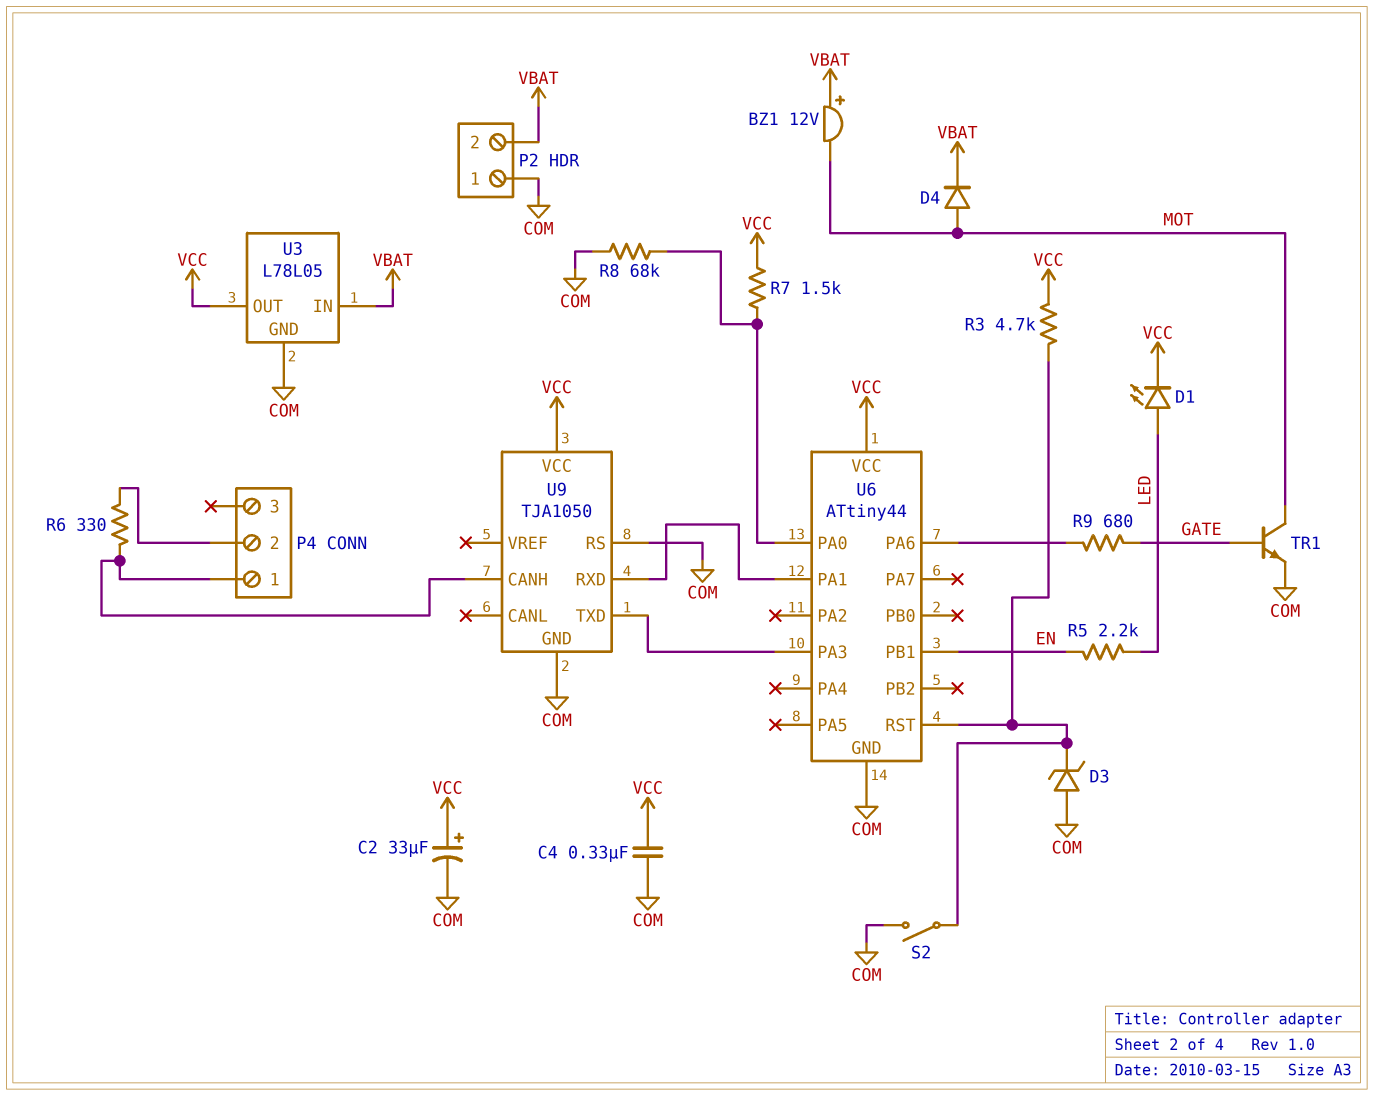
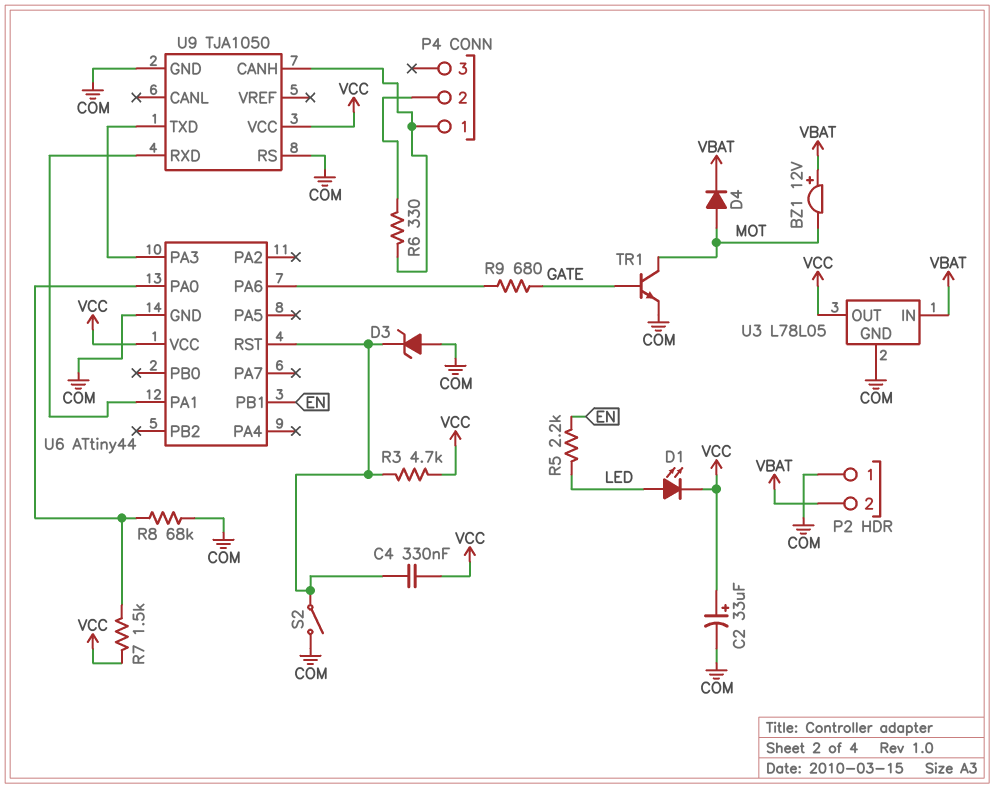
C4: 330nF (COM, VCC) -> 330nF (U6/RST, VCC)

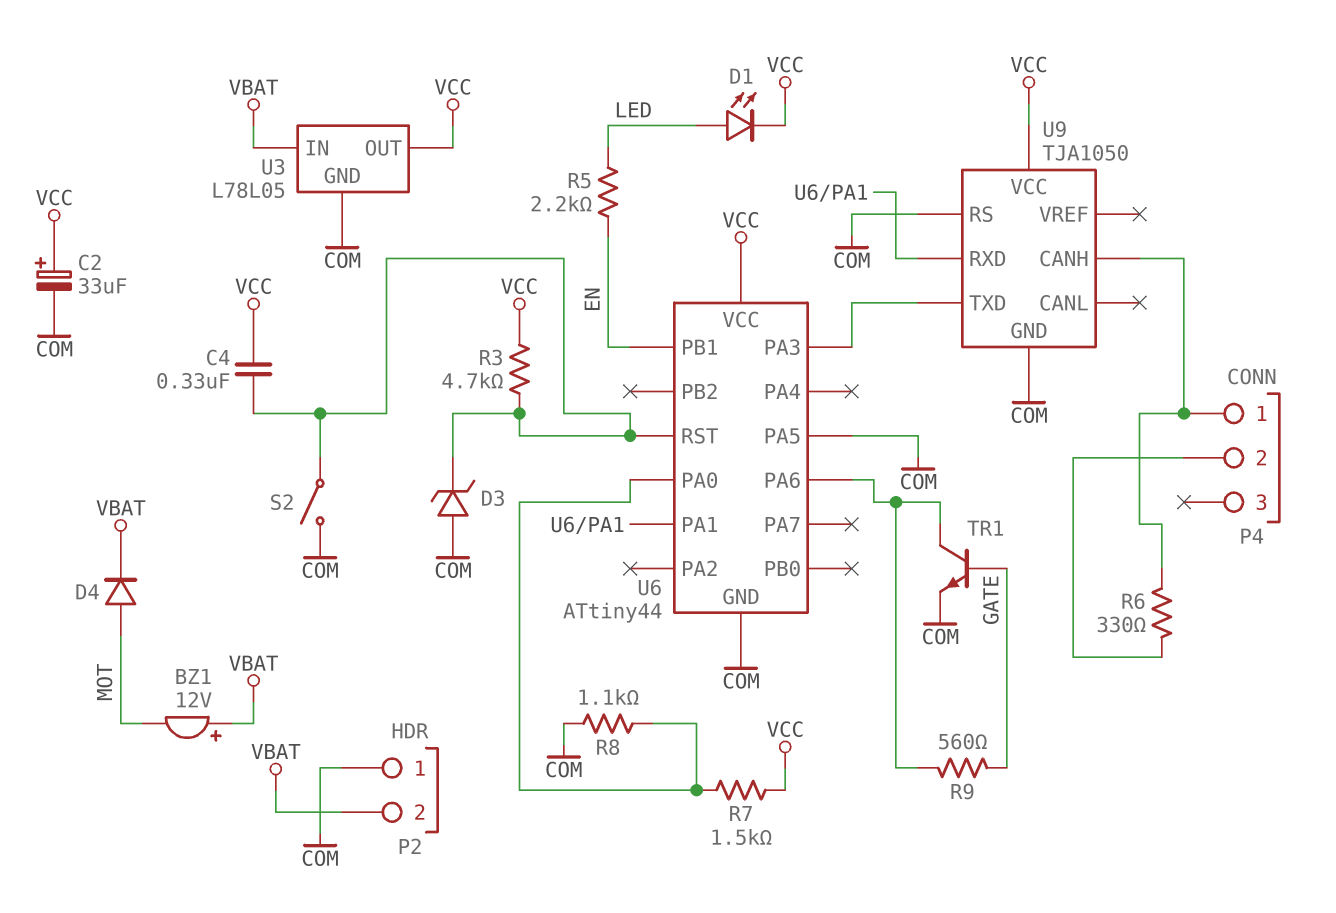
R8: 68k (COM, U6/PA0) -> 1.1k (COM, U6/PA0)
R9: 680 (GATE, U6/PA6) -> 560 (GATE, U6/PA6)
TR1: NPN (B GATE, C MOT, E COM) -> NPN (B GATE, C U6/PA6, E COM)
U6 pin PA5: none -> COM

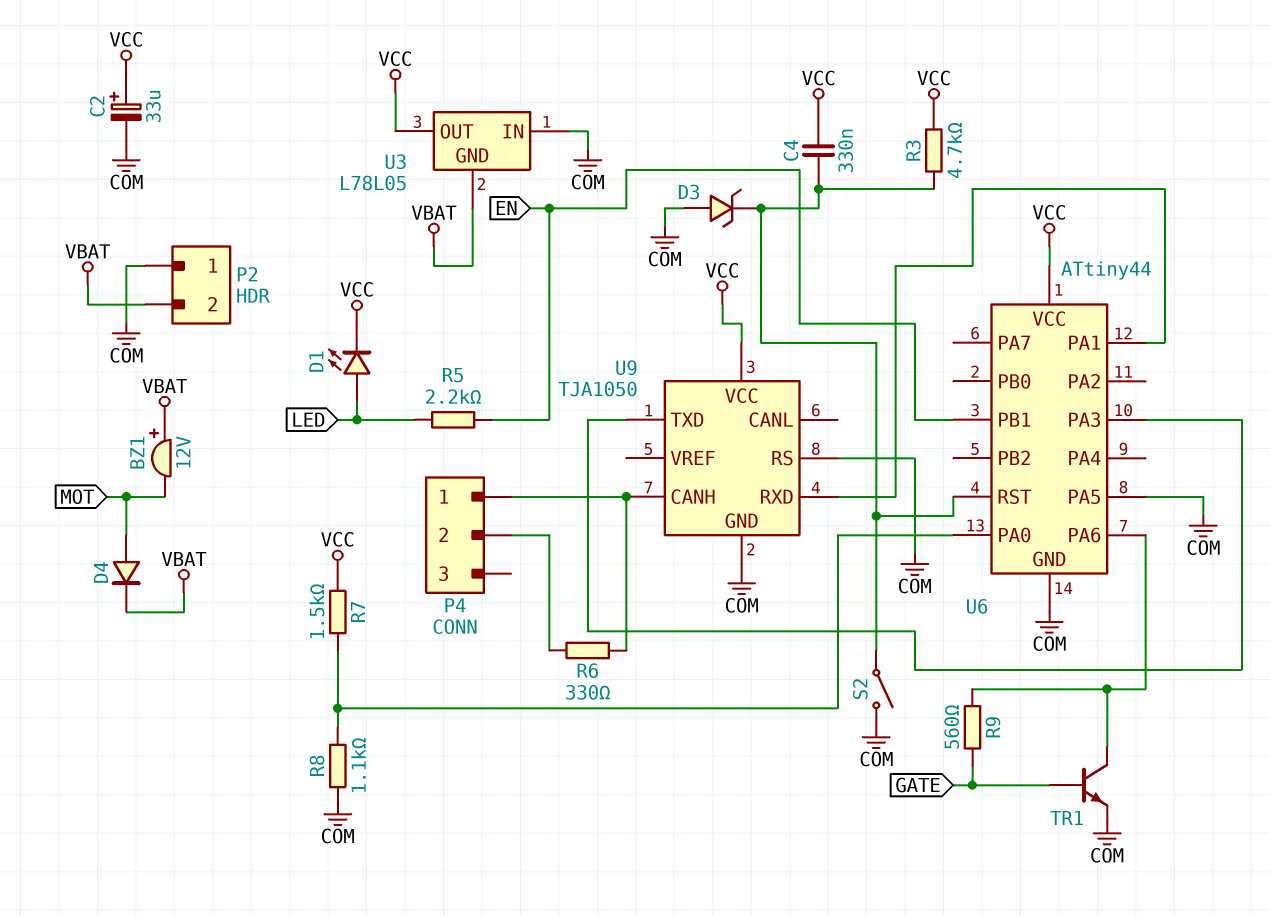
U3 pin GND: COM -> VBAT
U3 pin IN: VBAT -> COM

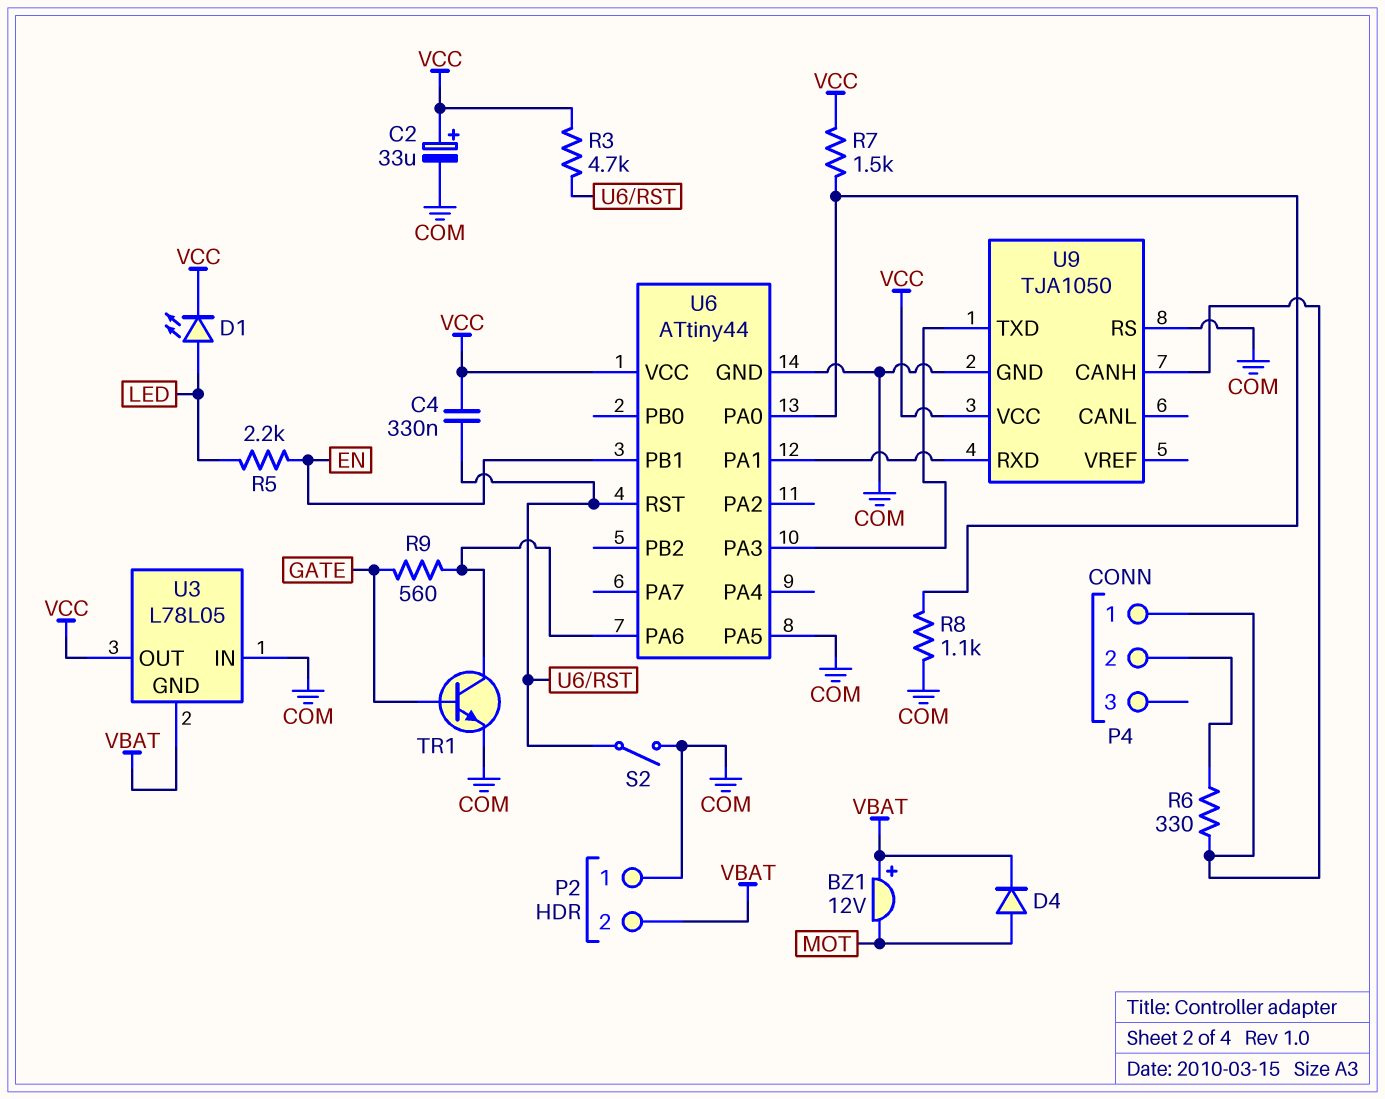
D3: zener (A COM, K U6/RST) -> none

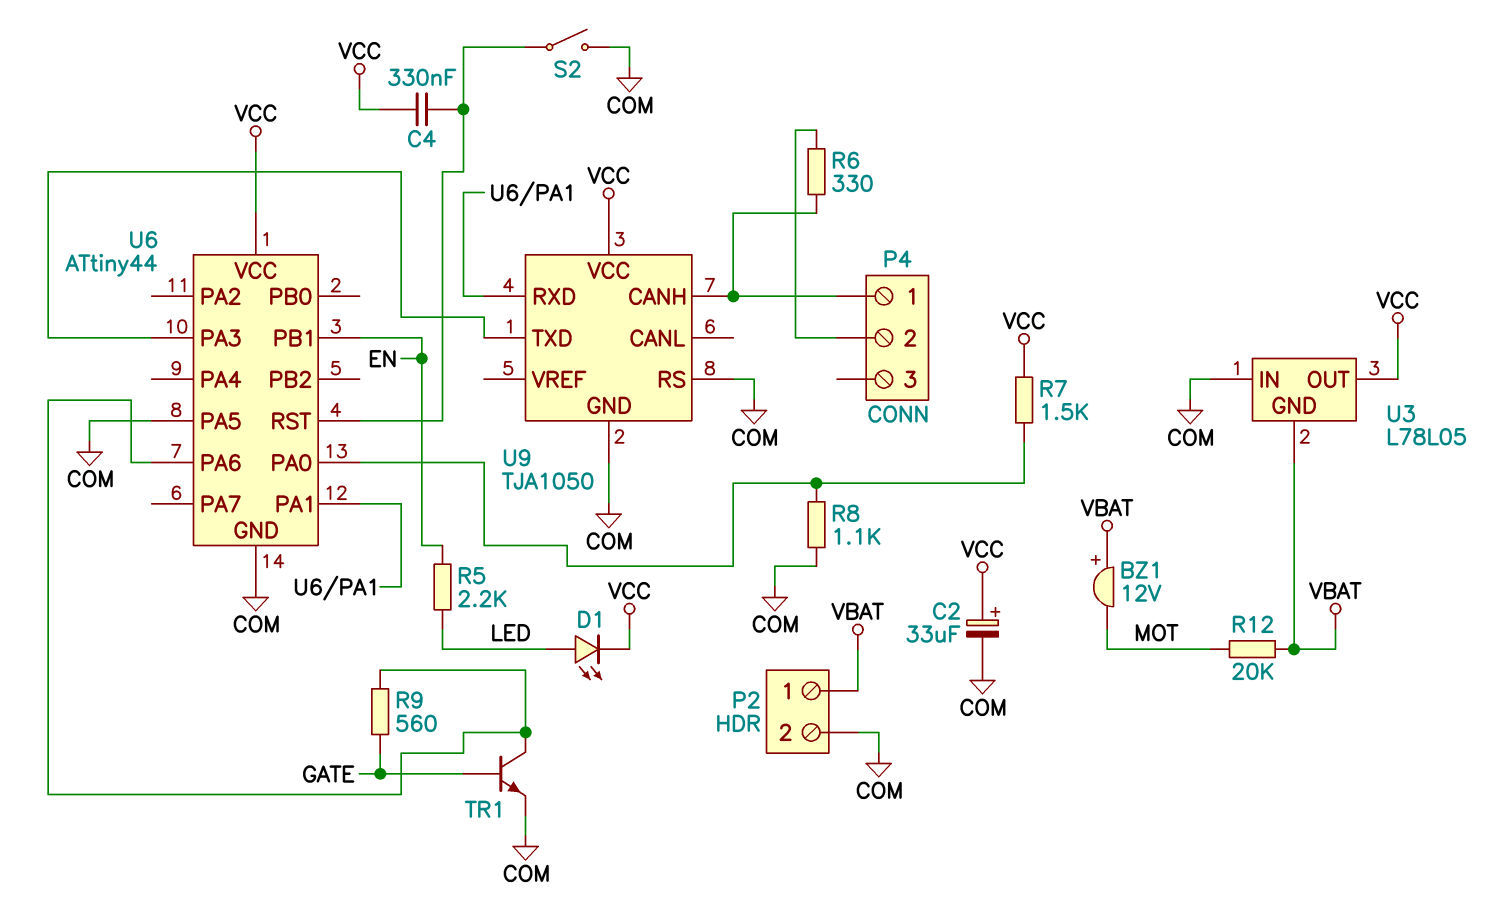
D4: diode (A MOT, K VBAT) -> none
P2 pin 1: COM -> VBAT
P2 pin 2: VBAT -> COM
R3: 4.7k (U6/RST, VCC) -> none
R12: none -> 20k (MOT, VBAT)

